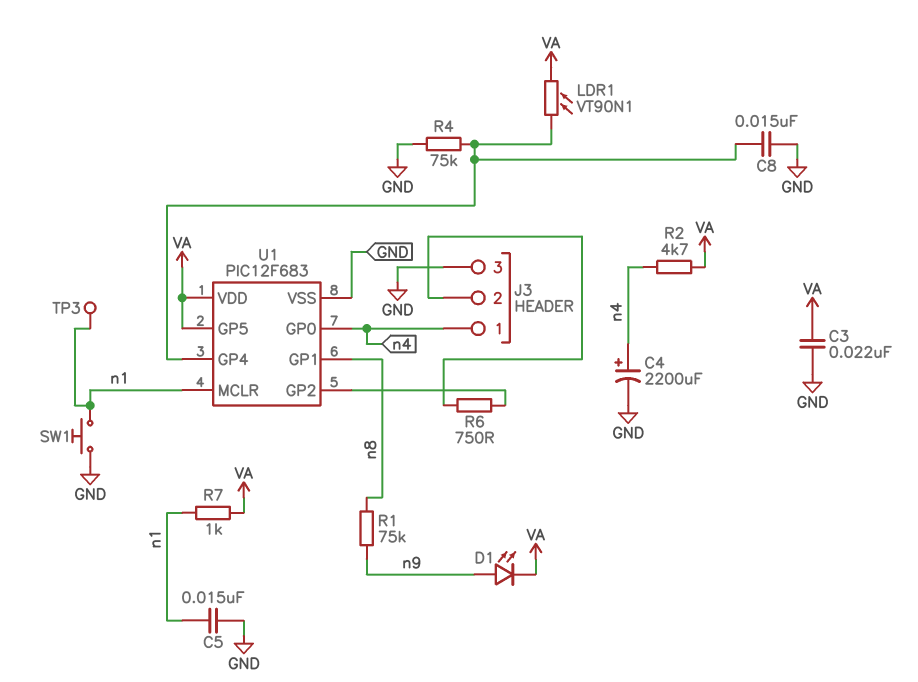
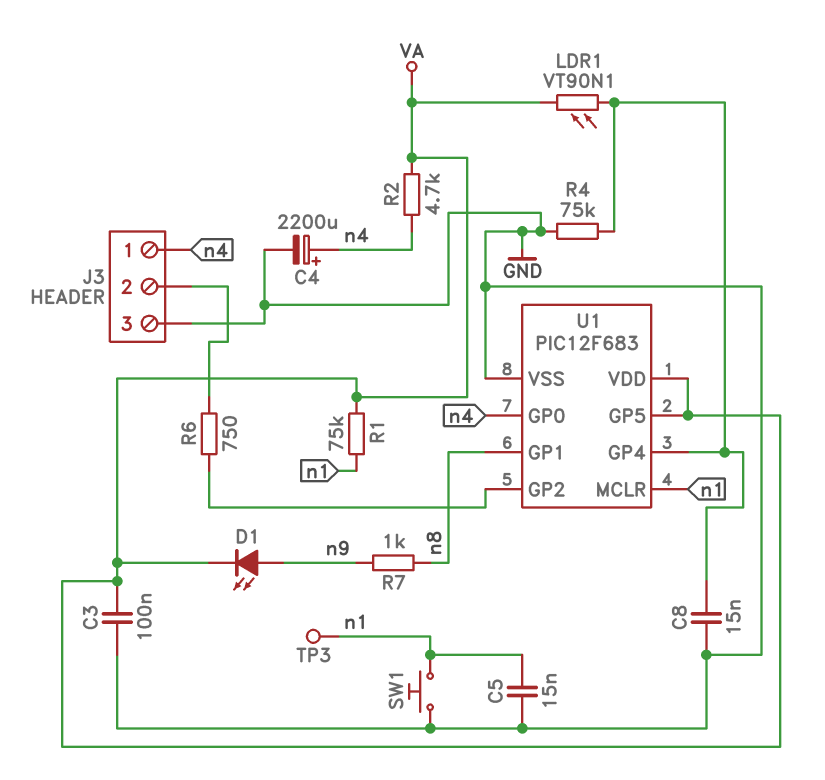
C3: 22nF (GND, VA) -> 100nF (GND, VA)
R1: 75k (n8, n9) -> 75k (VA, n1)
R7: 1k (VA, n1) -> 1k (n8, n9)

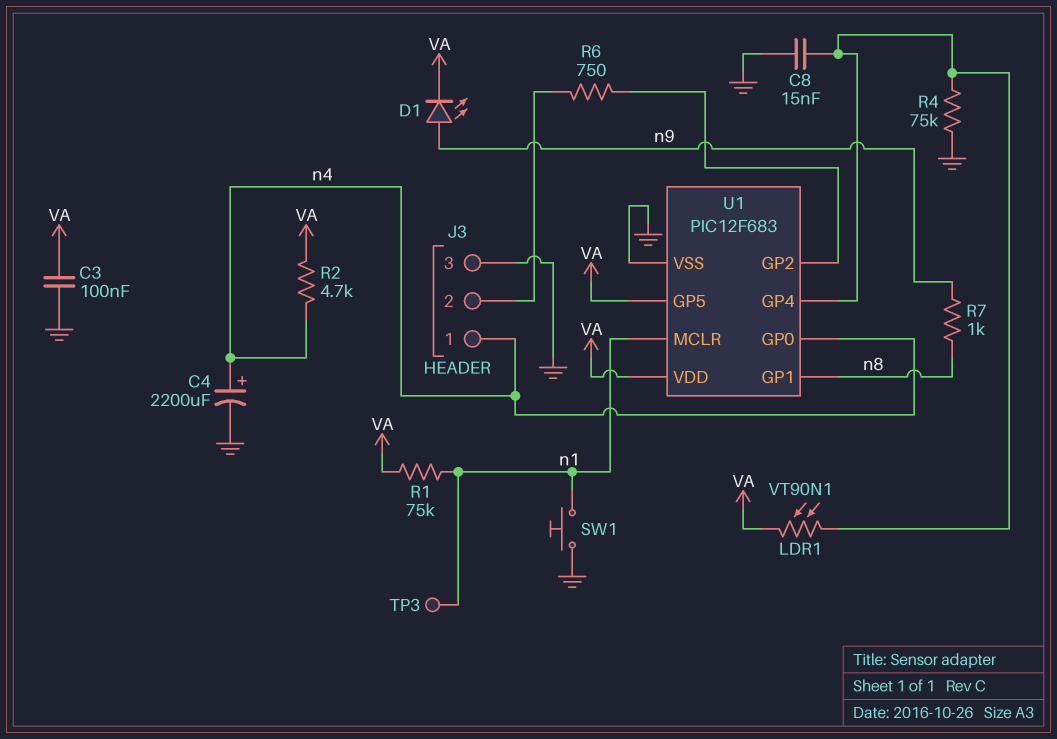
C5: 15nF (GND, n1) -> none

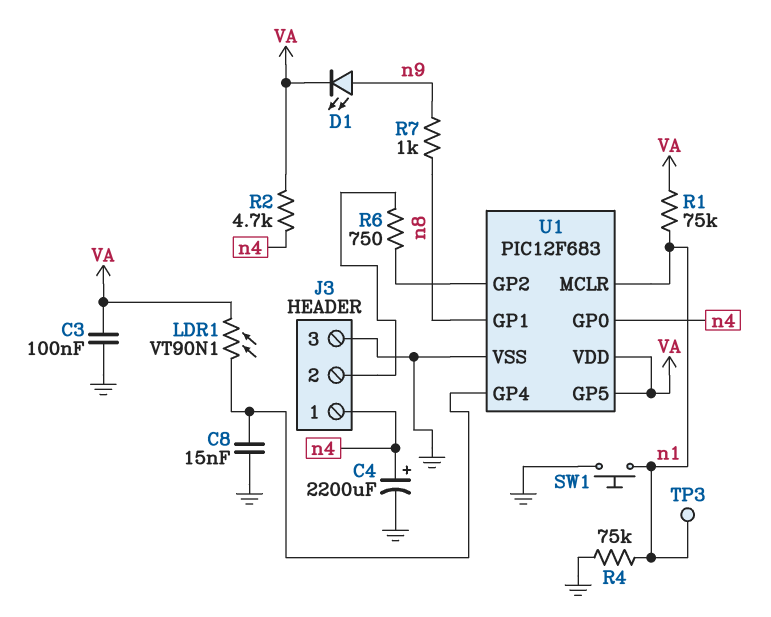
R4: 75k (GND, U1/GP4) -> 75k (GND, n1)

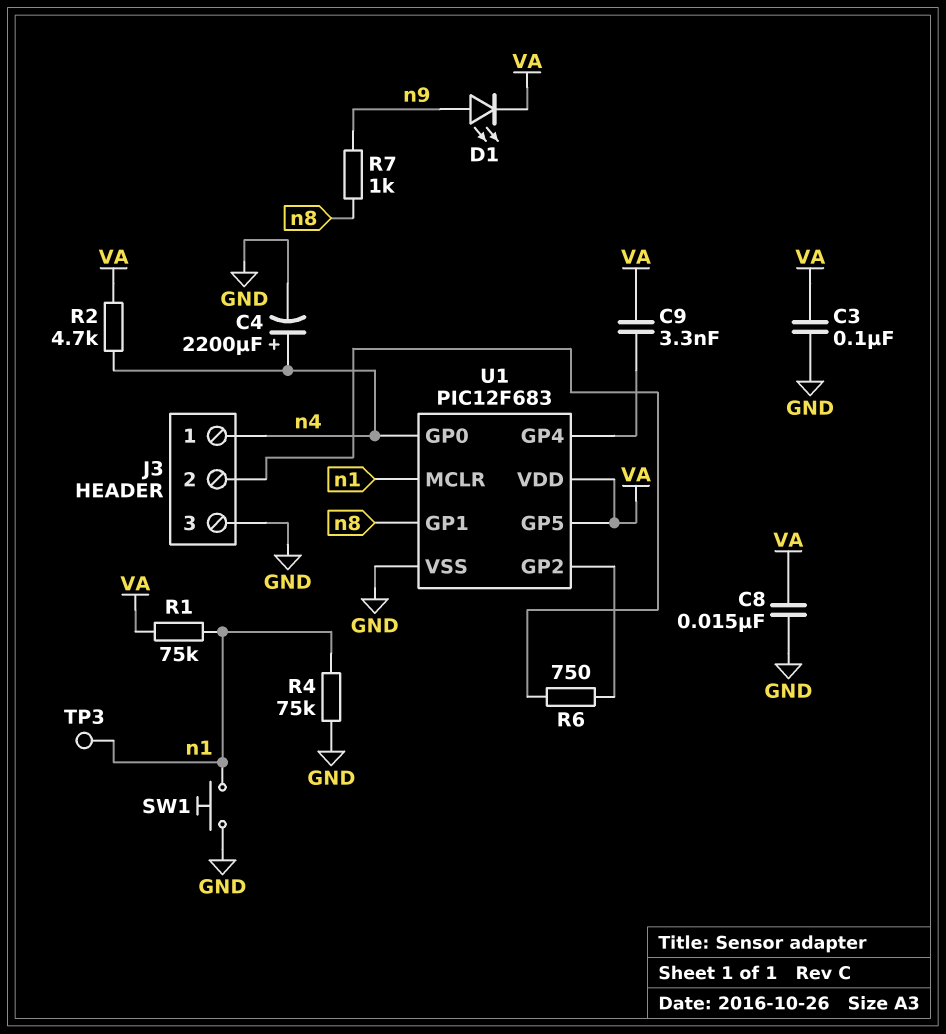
C8: 15nF (GND, U1/GP4) -> 15nF (GND, VA)
C9: none -> 3.3nF (U1/GP4, VA)
LDR1: VT90N1 (U1/GP4, VA) -> none

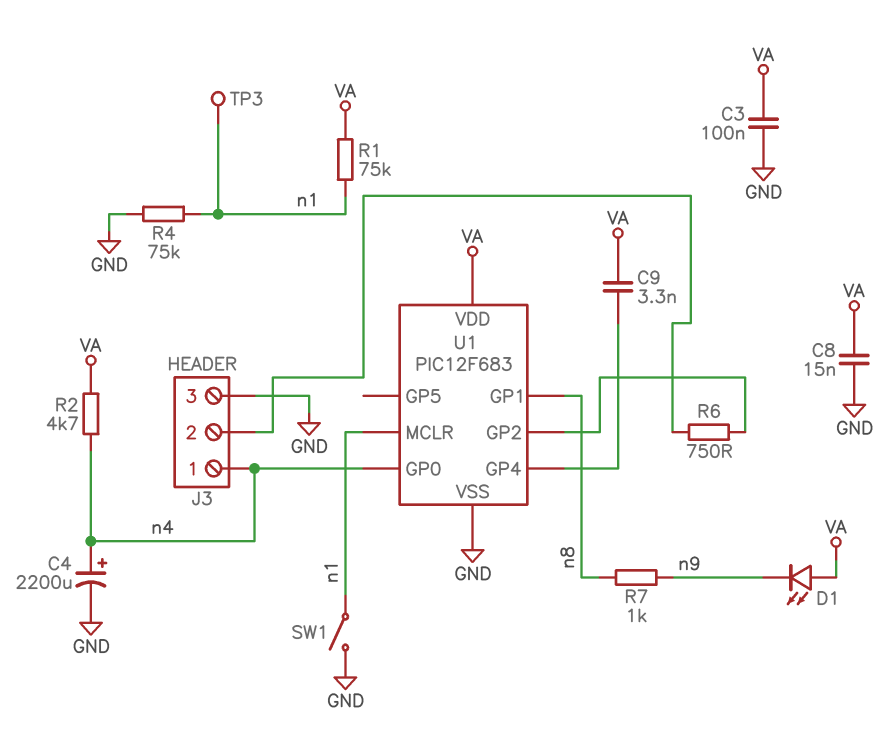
D1: LED (A n9, K VA) -> LED (A VA, K n9)
SW1: button (GND, n1) -> switch (GND, n1)
U1 pin GP5: VA -> none

